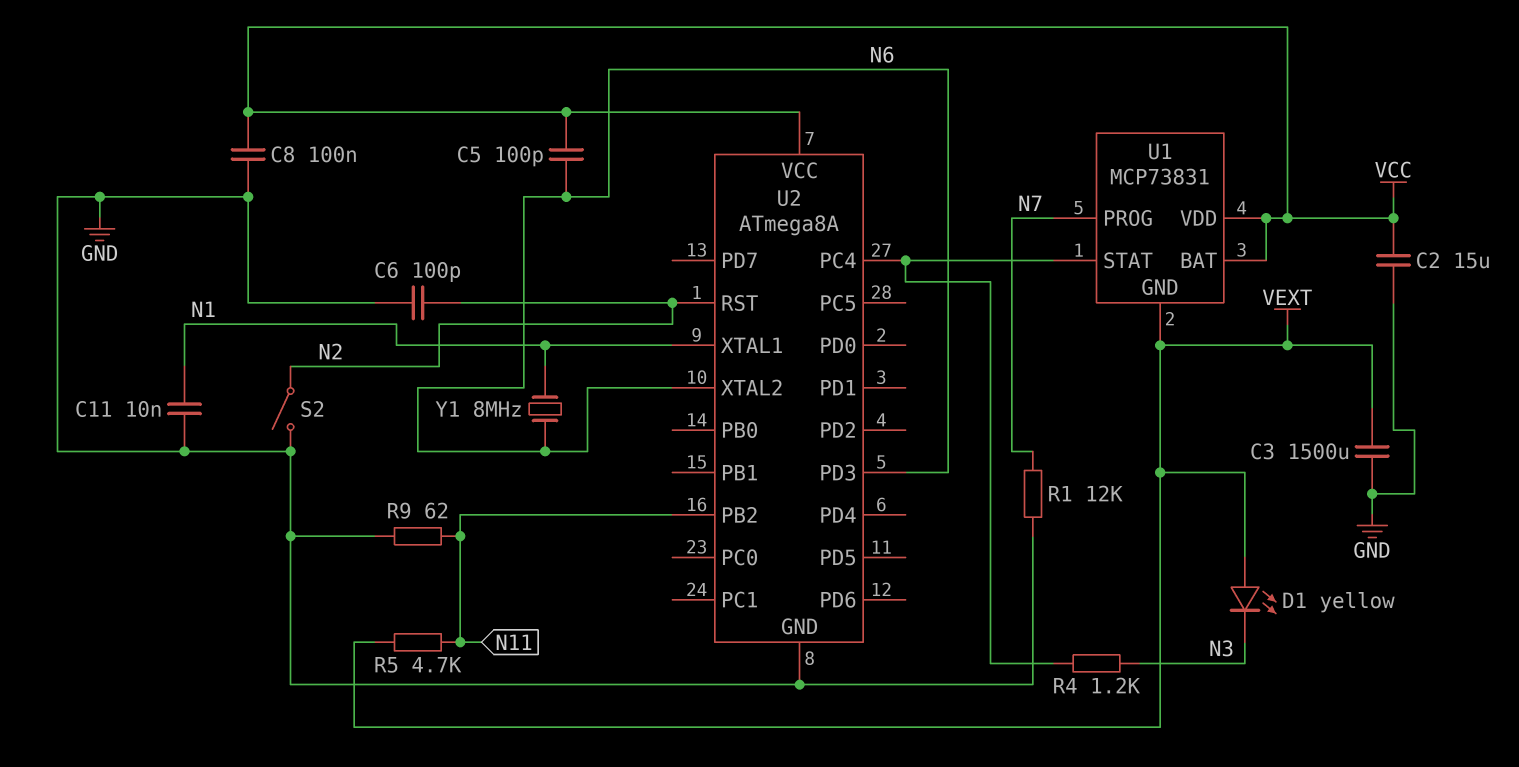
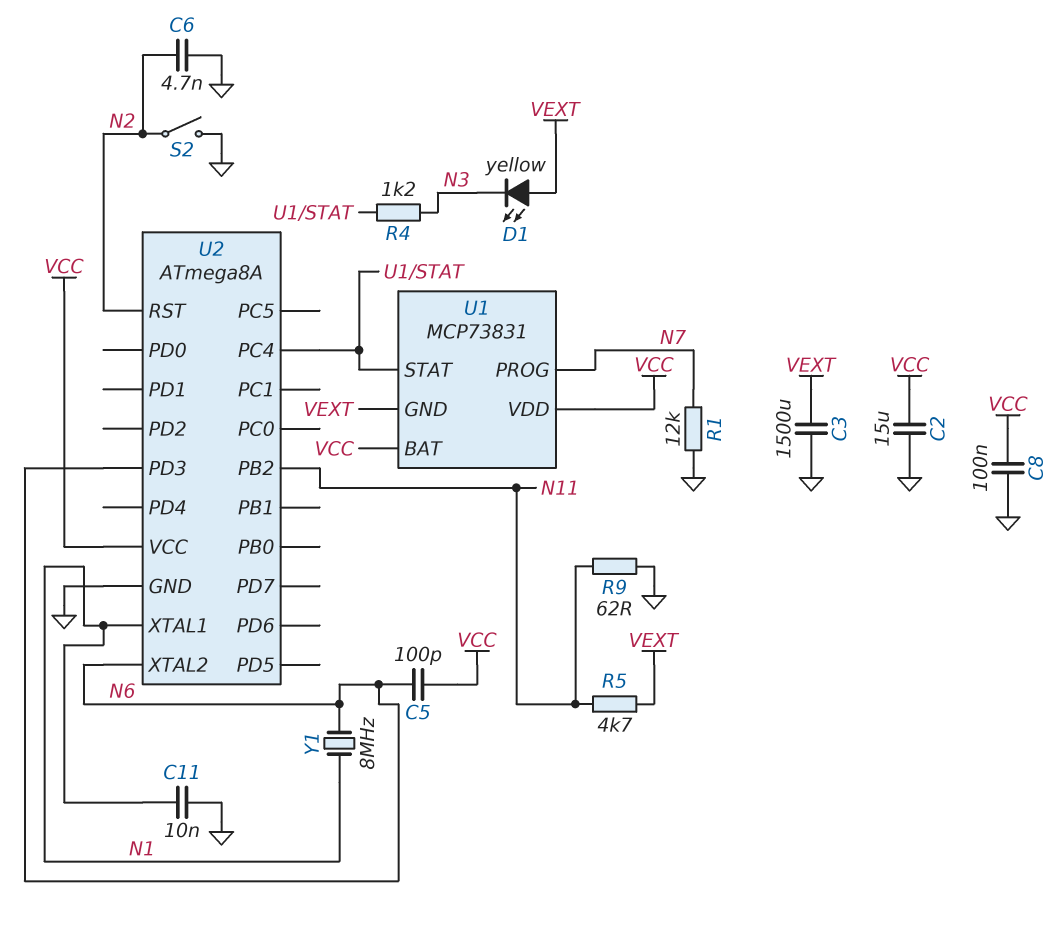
C6: 100pF (GND, N2) -> 4.7nF (GND, N2)

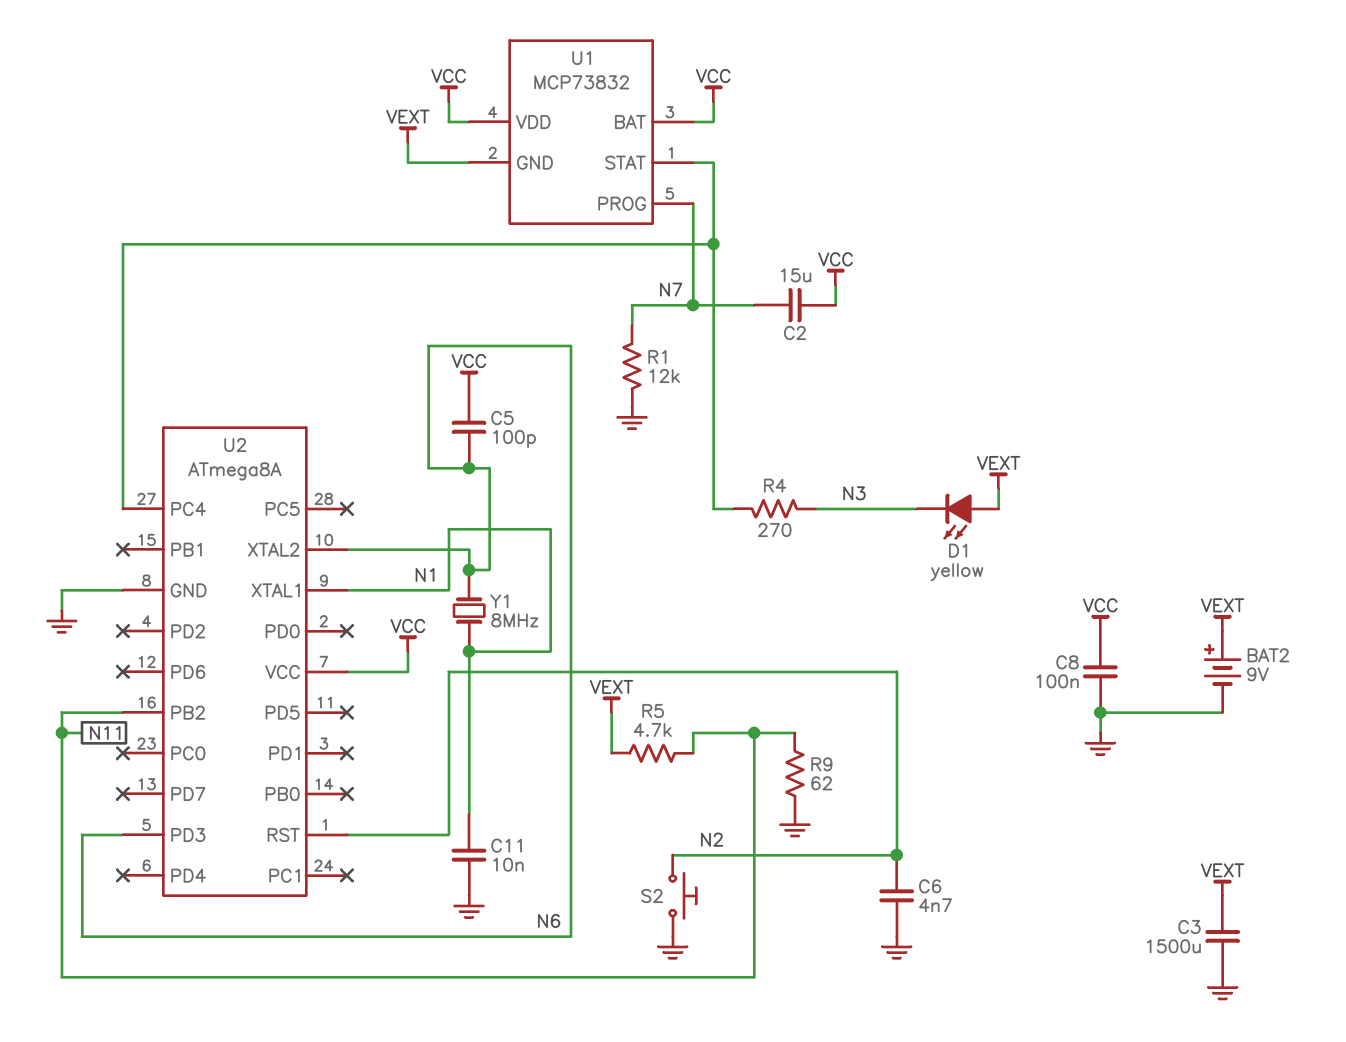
BAT2: none -> 9V (plus VEXT, minus GND)
C2: 15uF (GND, VCC) -> 15uF (N7, VCC)
R4: 1.2k (N3, U1/STAT) -> 270 (N3, U1/STAT)
S2: switch (GND, N2) -> button (GND, N2)
U1: MCP73831 -> MCP73832

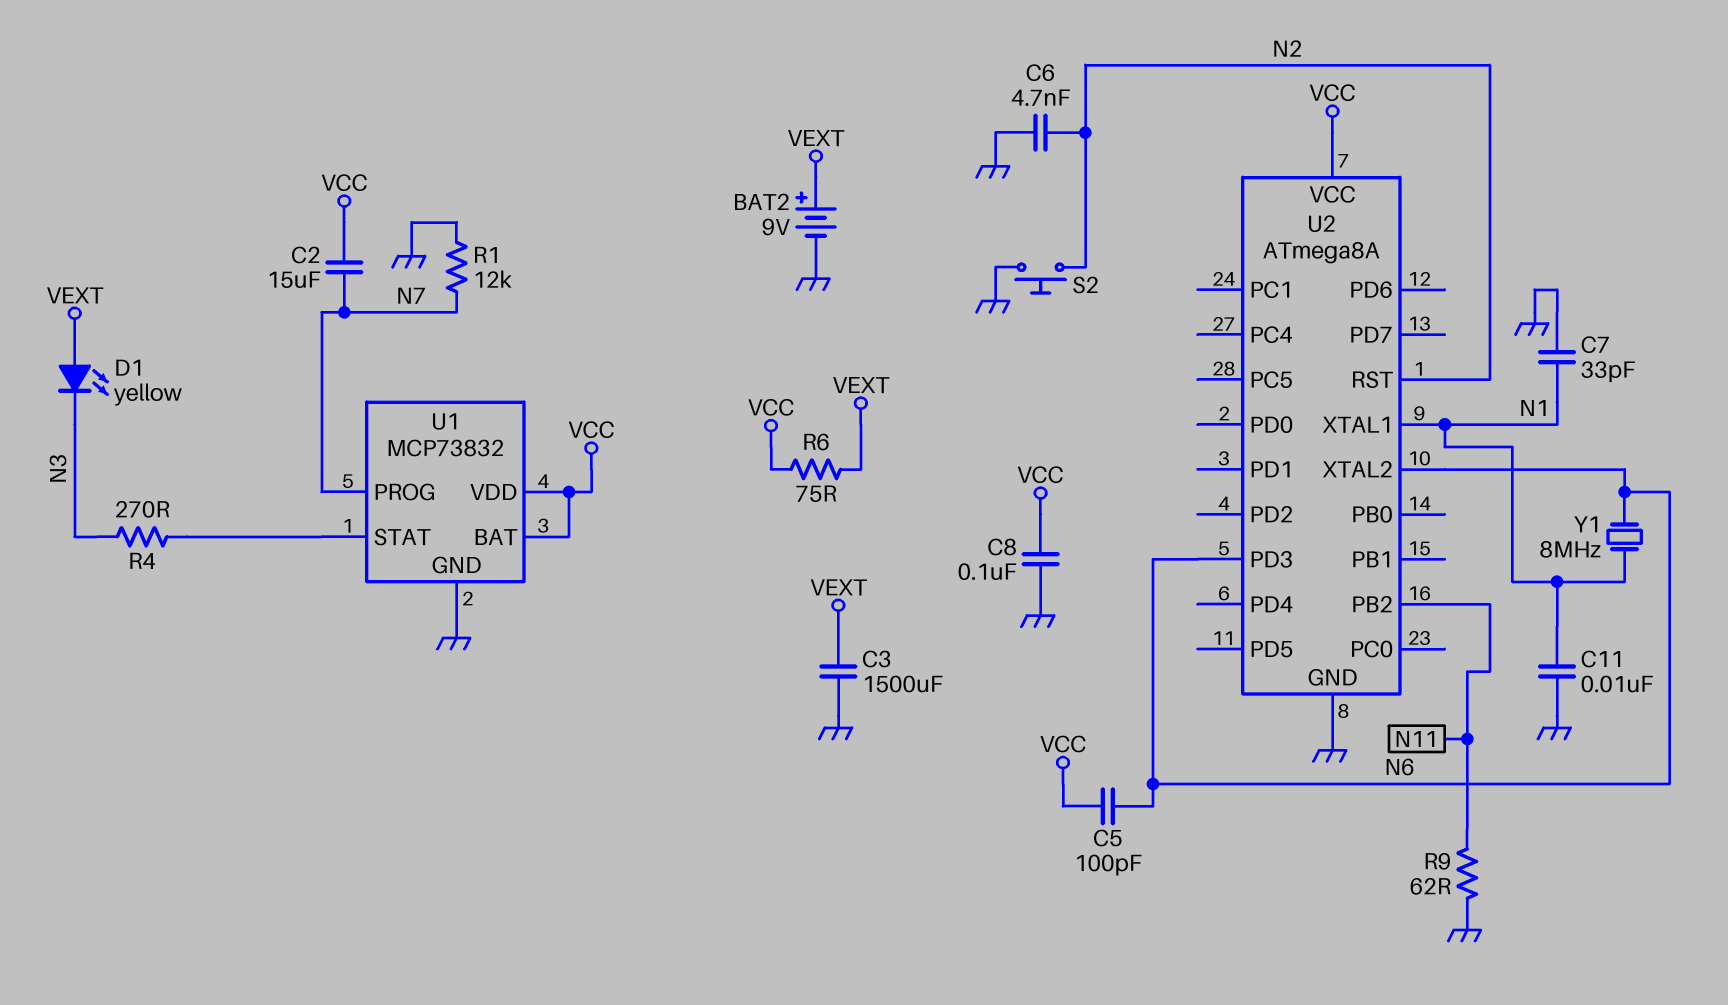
C7: none -> 33pF (GND, N1)
R5: 4.7k (N11, VEXT) -> none
R6: none -> 75 (VCC, VEXT)
U1 pin GND: VEXT -> GND
U2 pin PC4: U1/STAT -> none

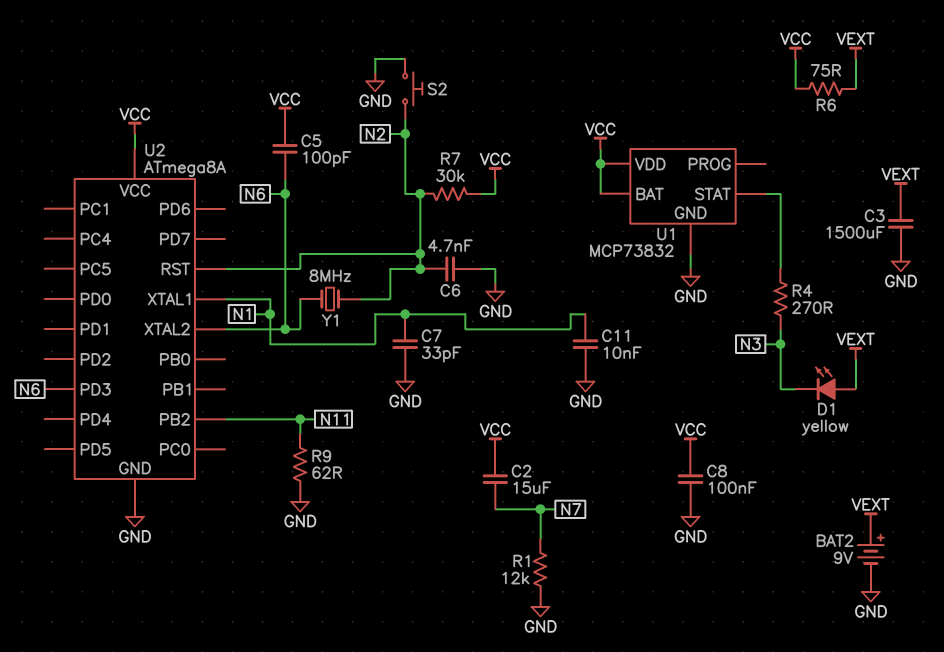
R7: none -> 30k (N2, VCC)
U1 pin PROG: N7 -> none
Y1: 8MHz (N1, N6) -> 8MHz (N2, N6)

